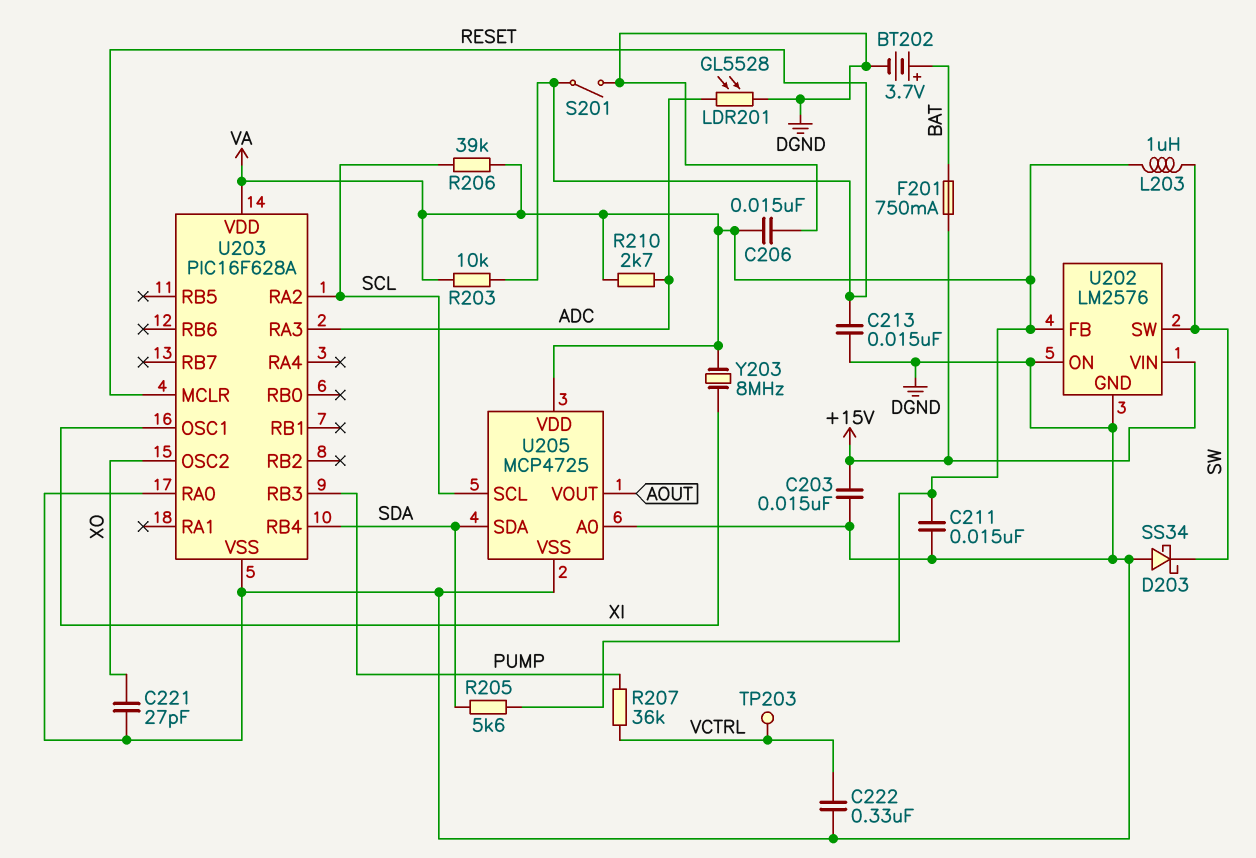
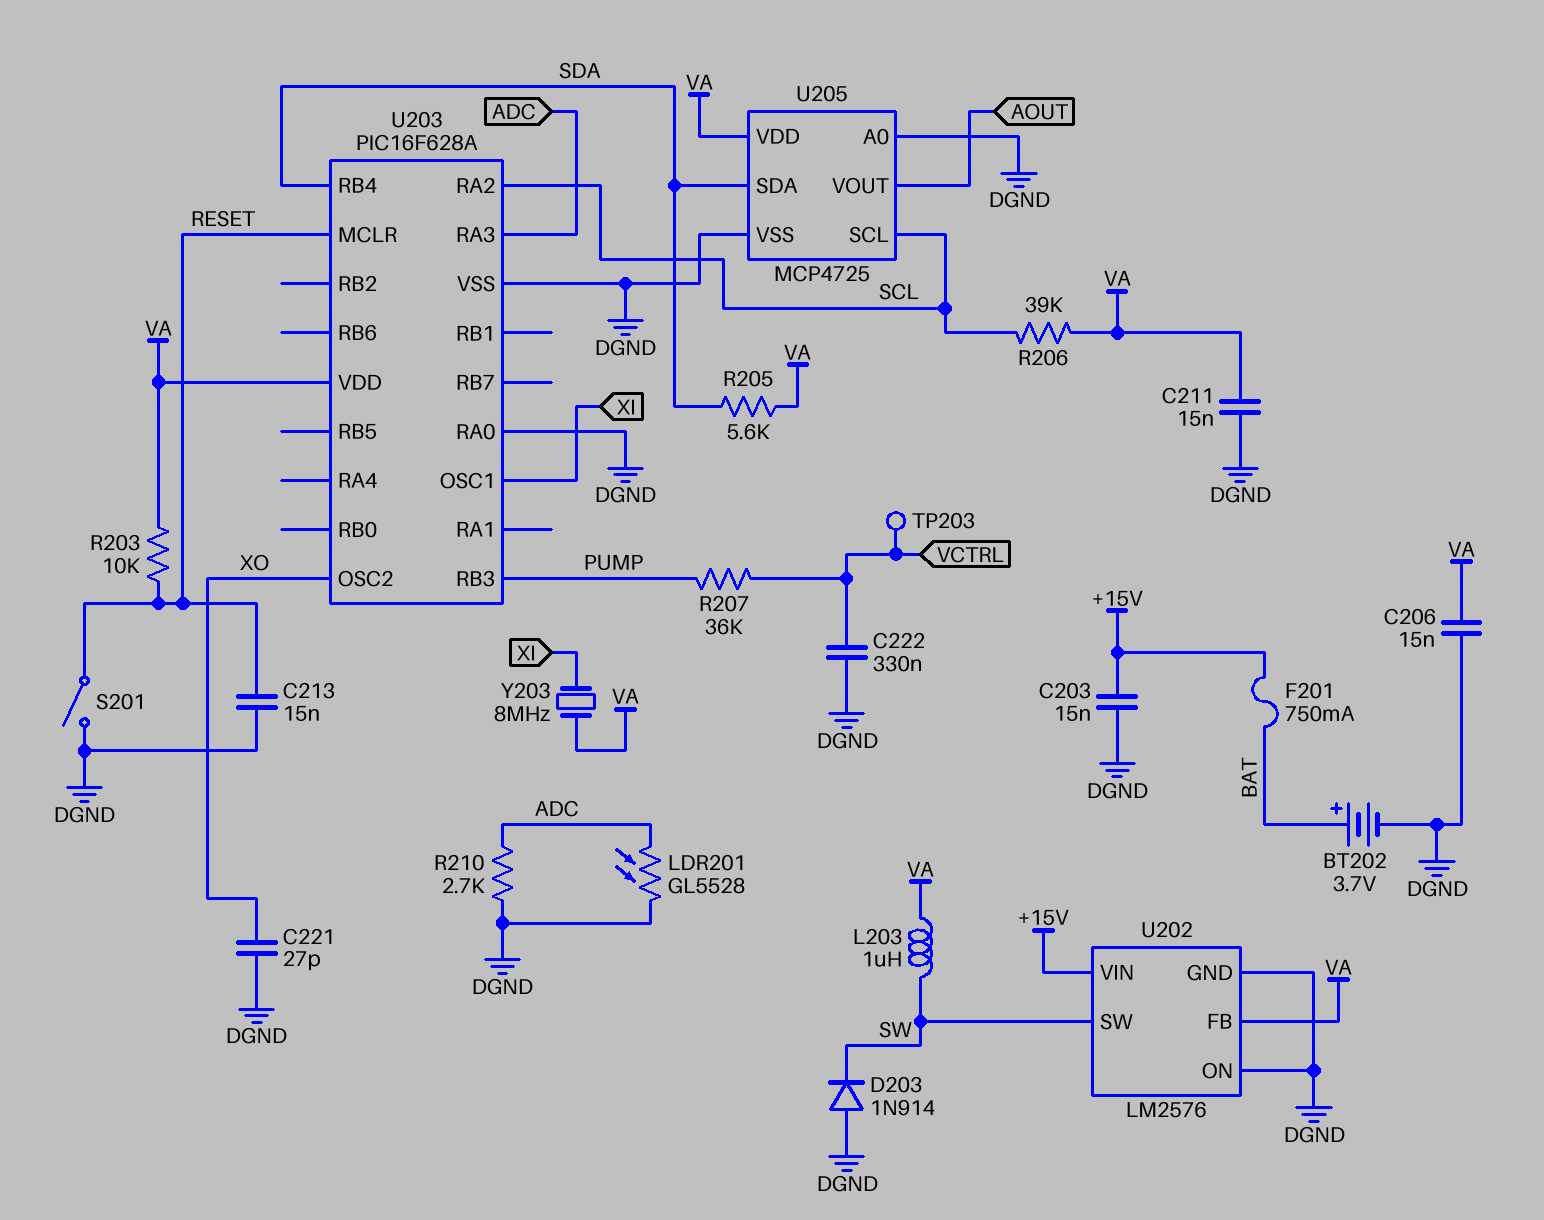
D203: schottky SS34 (A DGND, K SW) -> diode 1N914 (A DGND, K SW)
R210: 2.7k (ADC, VA) -> 2.7k (ADC, DGND)

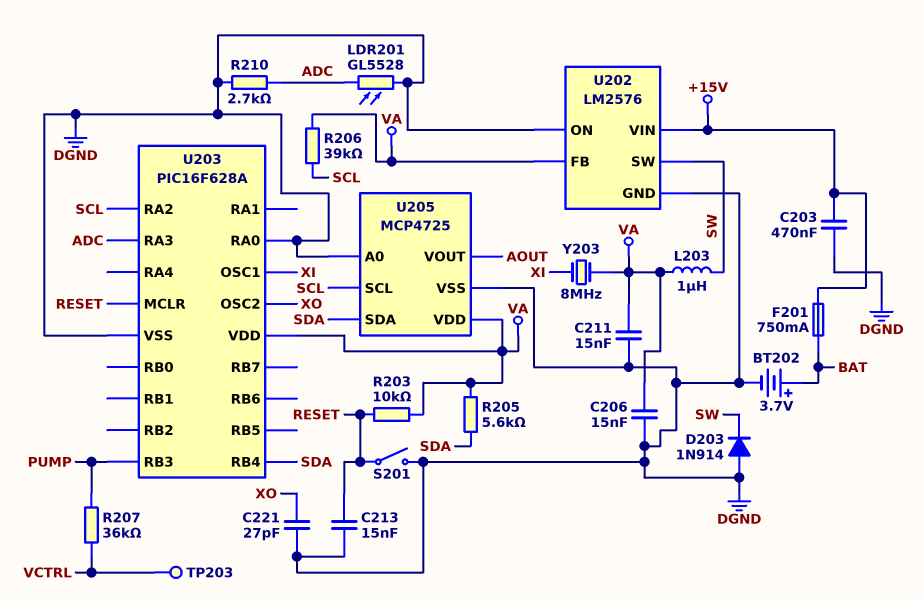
C203: 15nF (+15V, DGND) -> 470nF (+15V, DGND)
C222: 330nF (DGND, VCTRL) -> none

